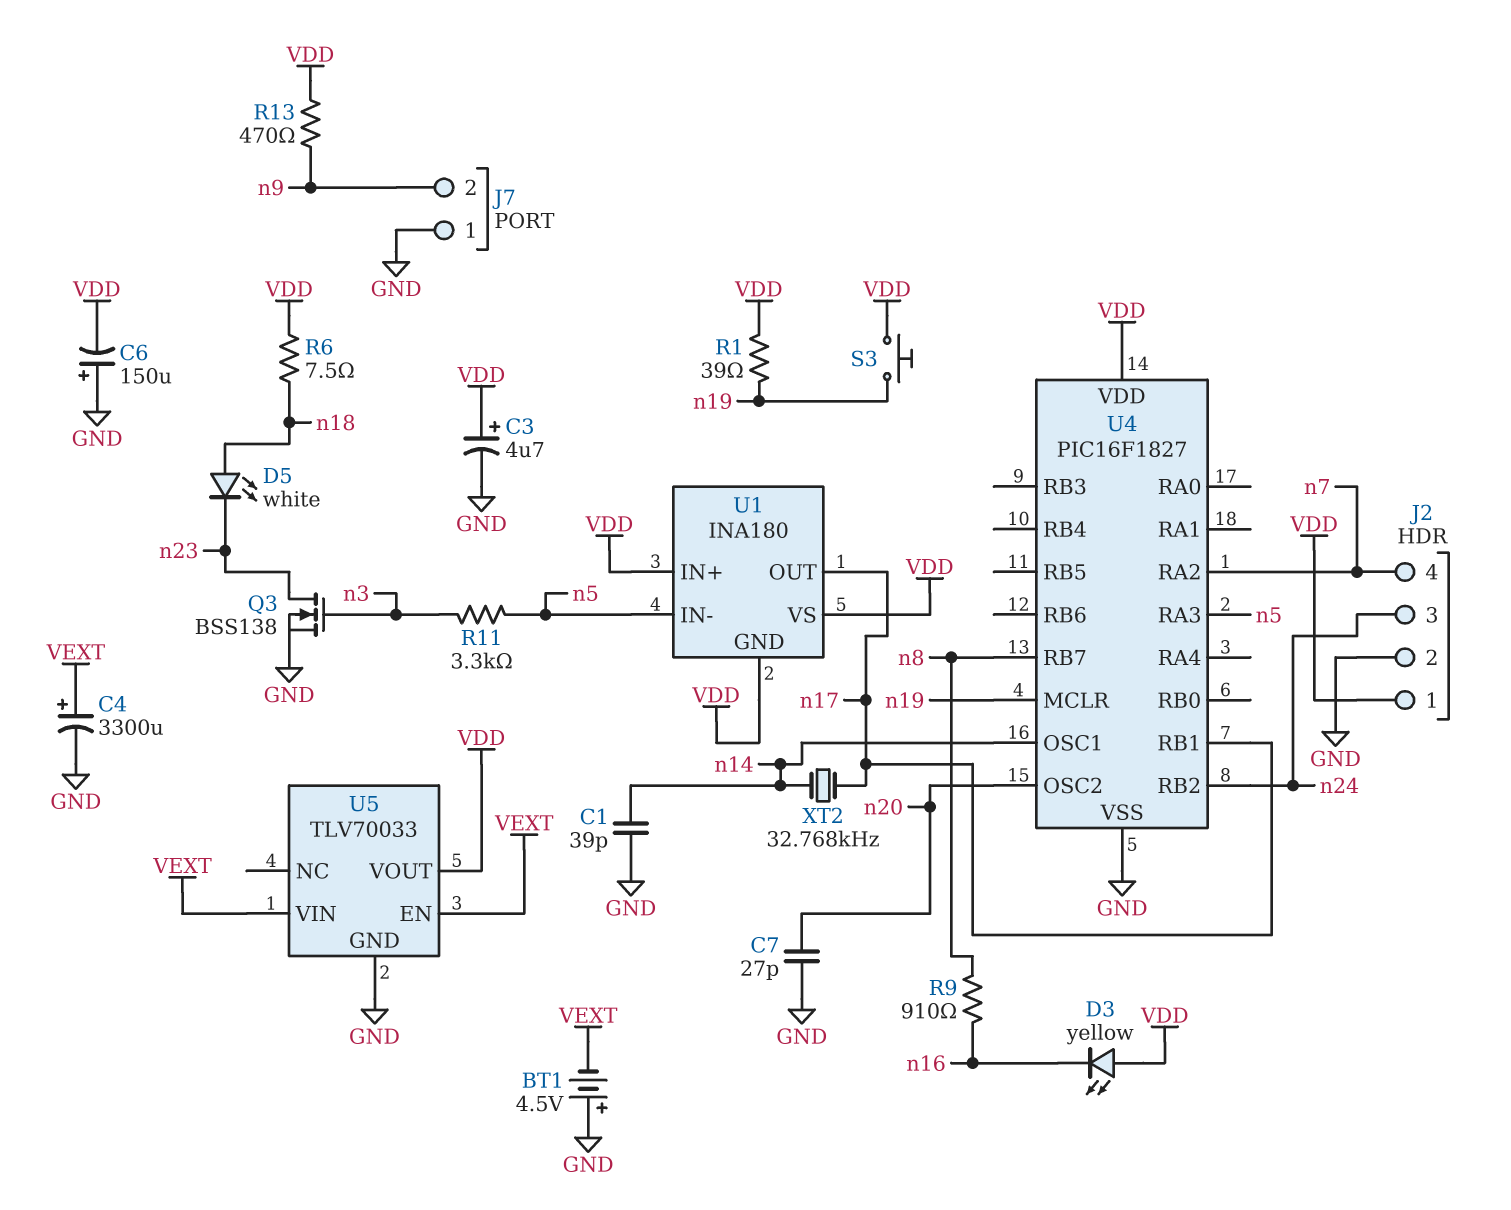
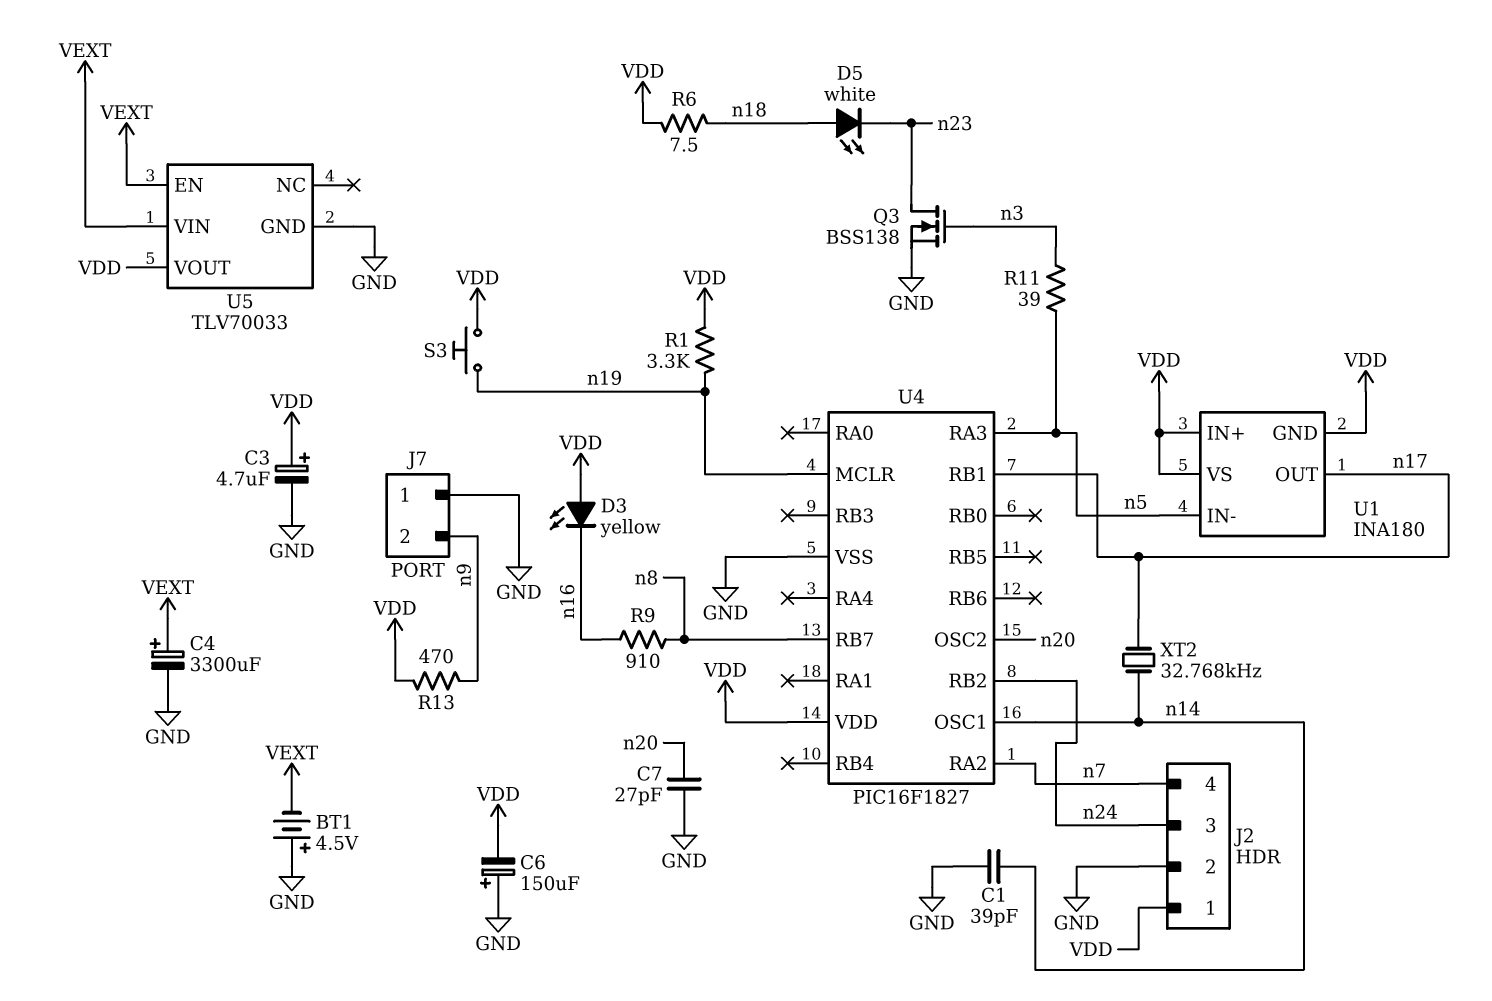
R1: 39 (VDD, n19) -> 3.3k (VDD, n19)
R11: 3.3k (n3, n5) -> 39 (n3, n5)

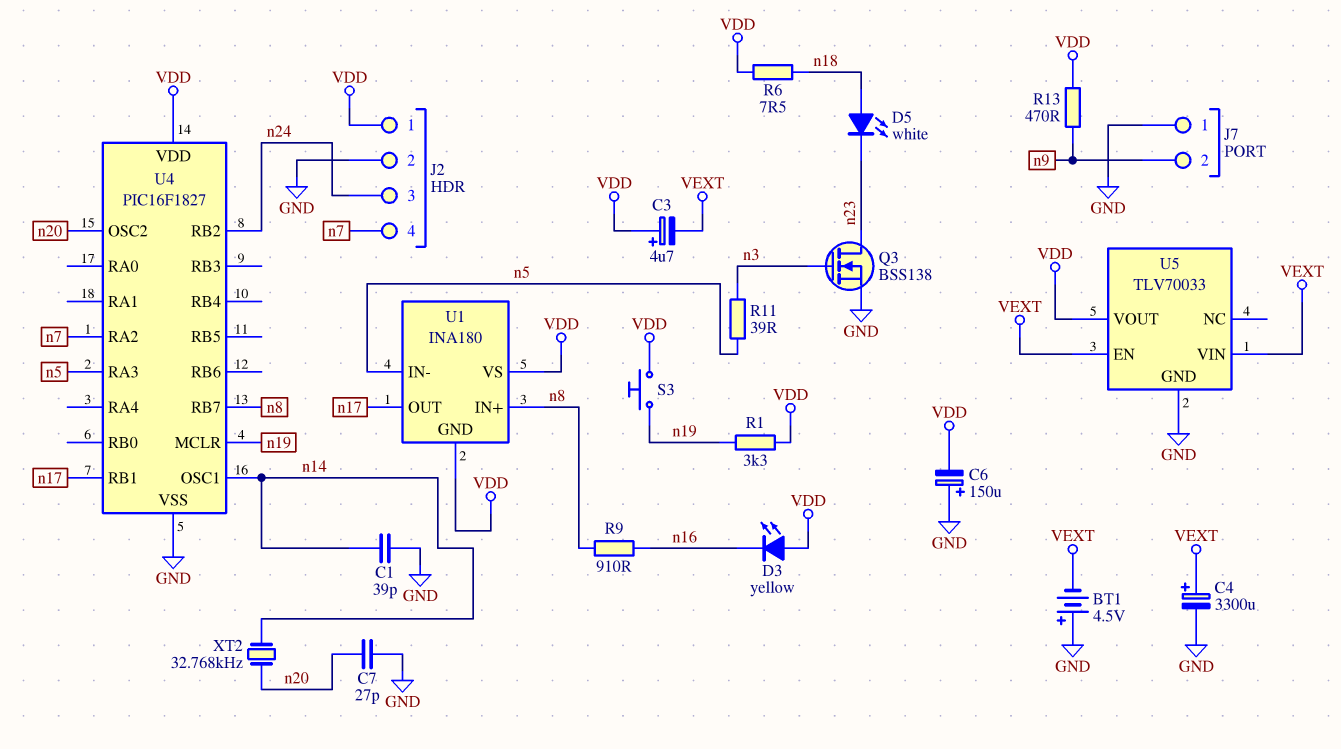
C3: 4.7uF (plus VDD, minus GND) -> 4.7uF (plus VDD, minus VEXT)
U1 pin IN+: VDD -> n8
XT2: 32.768kHz (n14, n17) -> 32.768kHz (n14, n20)

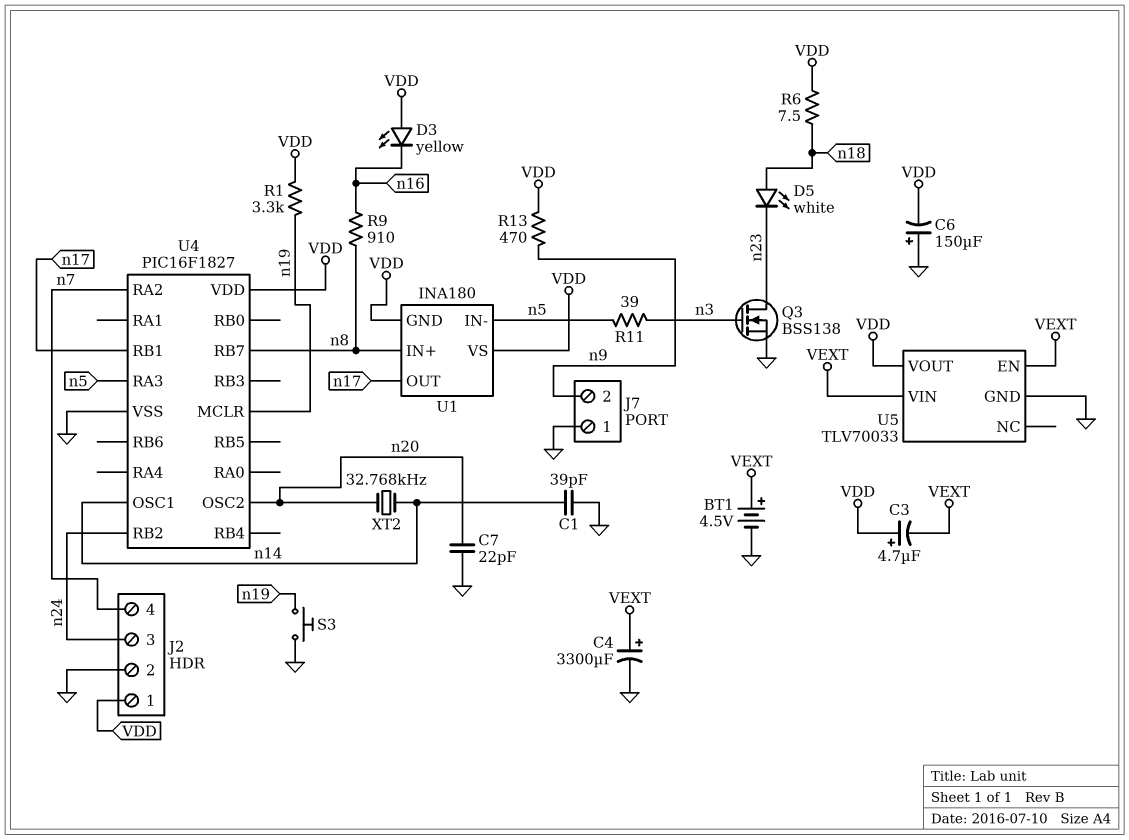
BT1: 4.5V (plus GND, minus VEXT) -> 4.5V (plus VEXT, minus GND)
C7: 27pF (GND, n20) -> 22pF (GND, n20)
S3: button (VDD, n19) -> button (GND, n19)

